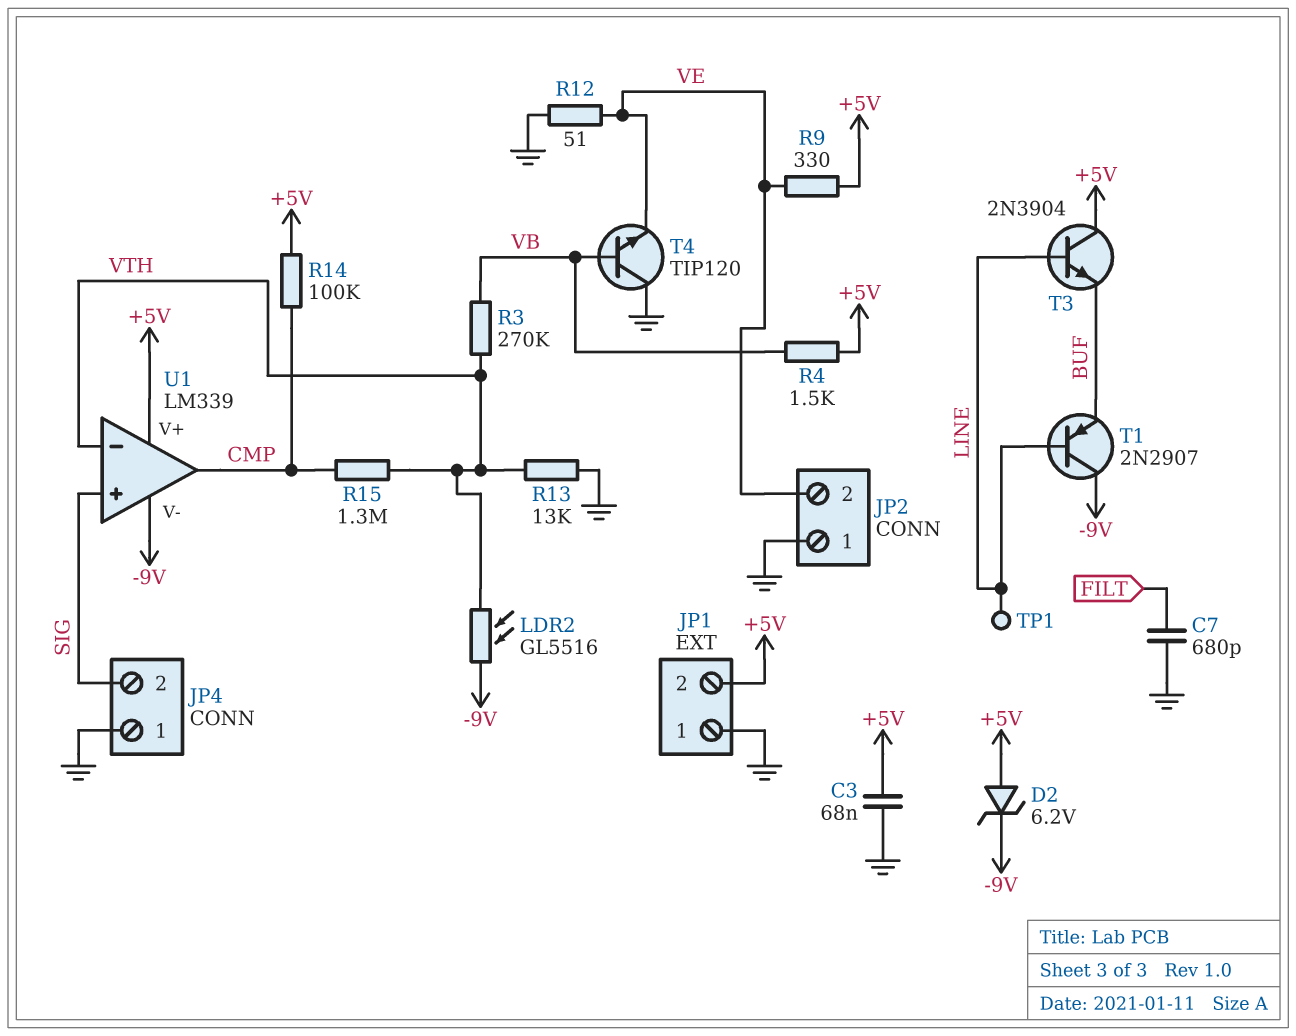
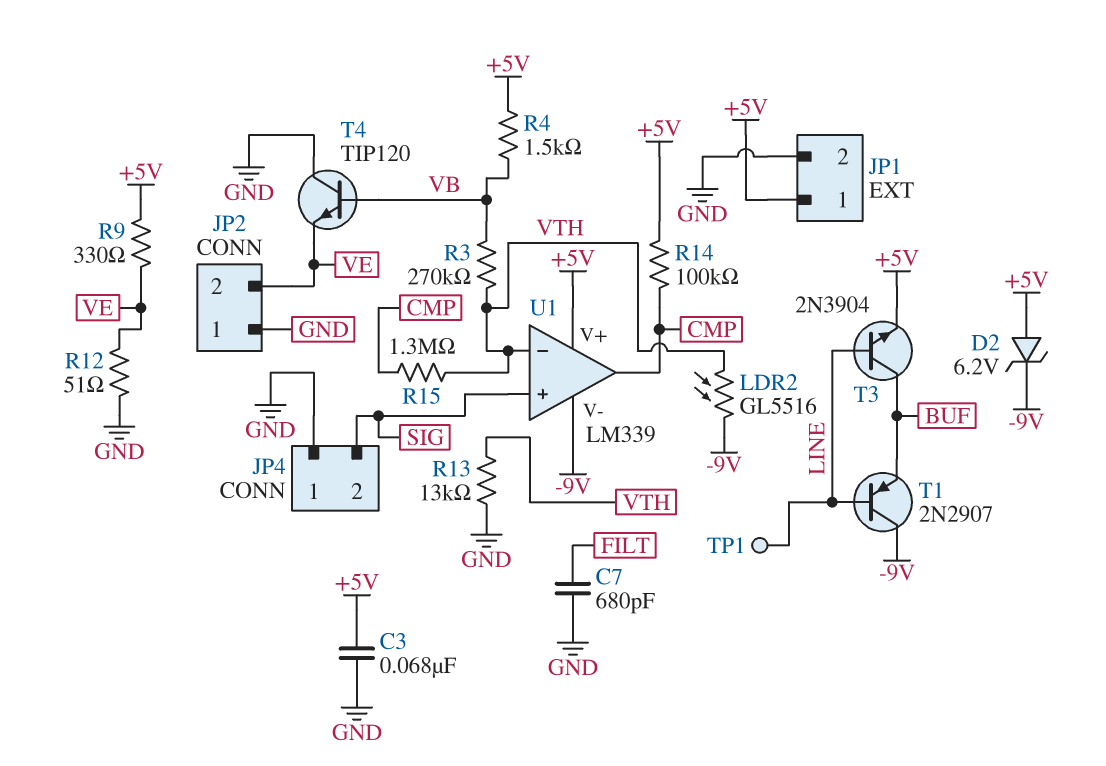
JP1 pin 1: GND -> +5V
JP1 pin 2: +5V -> GND
T3: NPN 2N3904 (B LINE, C +5V, E BUF) -> NPN 2N3904 (B LINE, C BUF, E +5V)

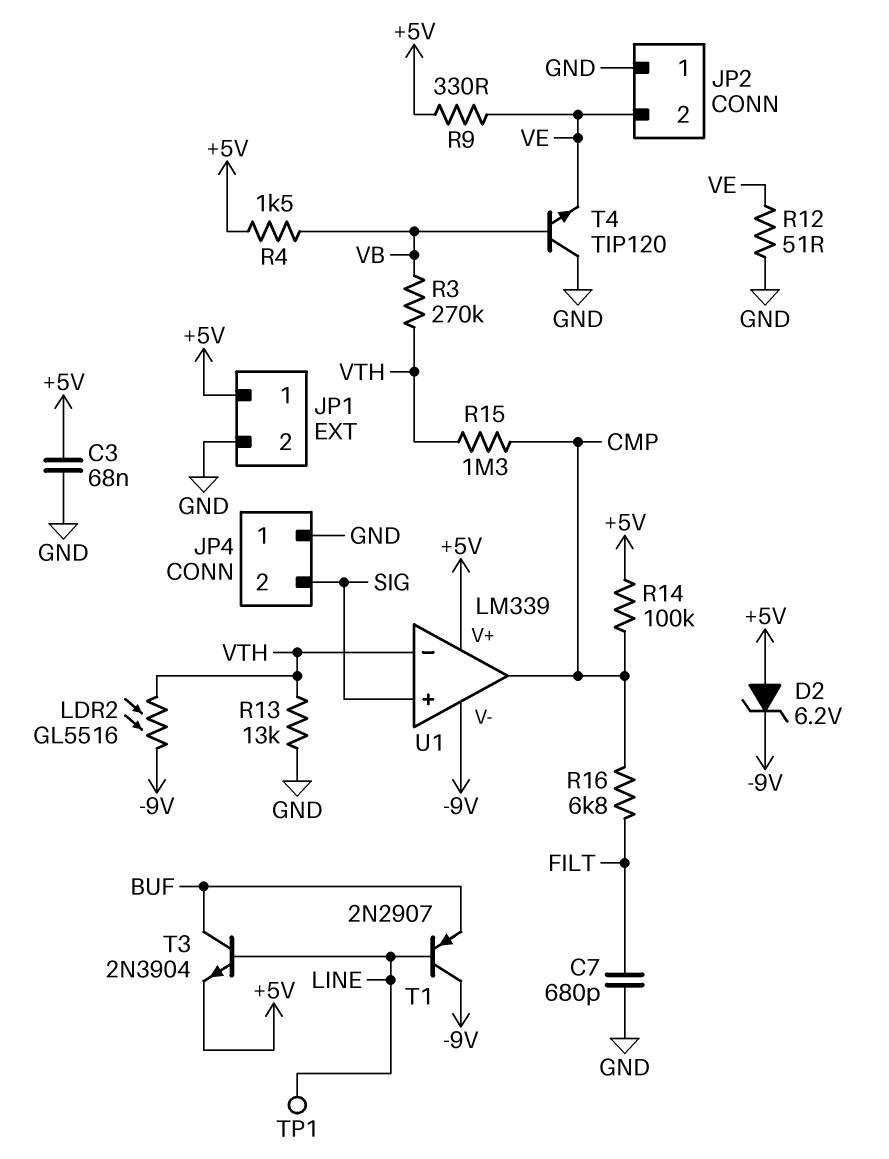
R16: none -> 6.8k (CMP, FILT)

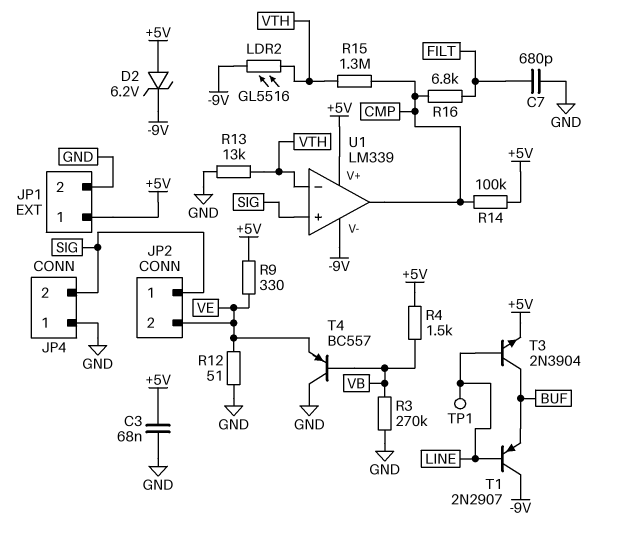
JP2 pin 1: GND -> SIG
R3: 270k (VB, VTH) -> 270k (GND, VB)
T4: NPN TIP120 (B VB, C GND, E VE) -> PNP BC557 (B VB, C GND, E VE)

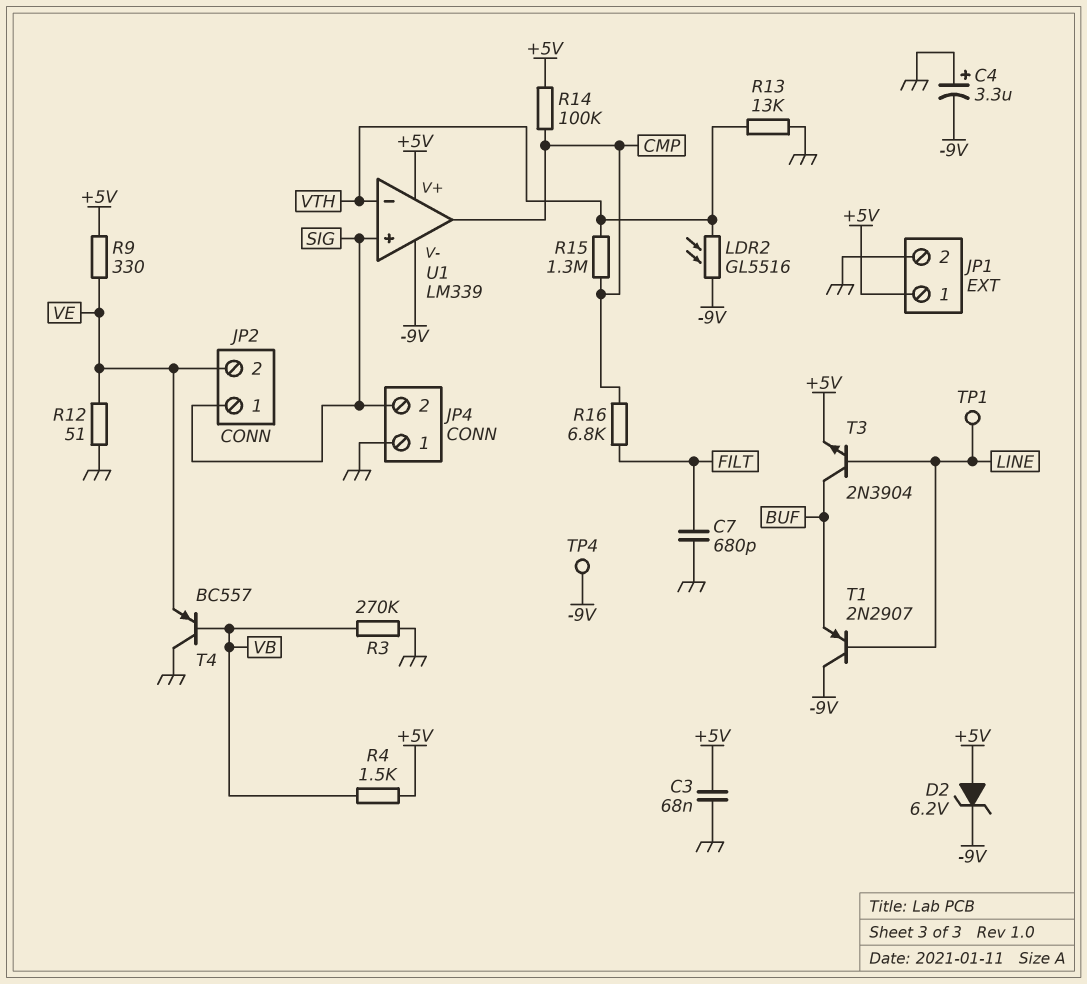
C4: none -> 3.3uF (plus GND, minus -9V)
TP4: none -> test point (-9V)

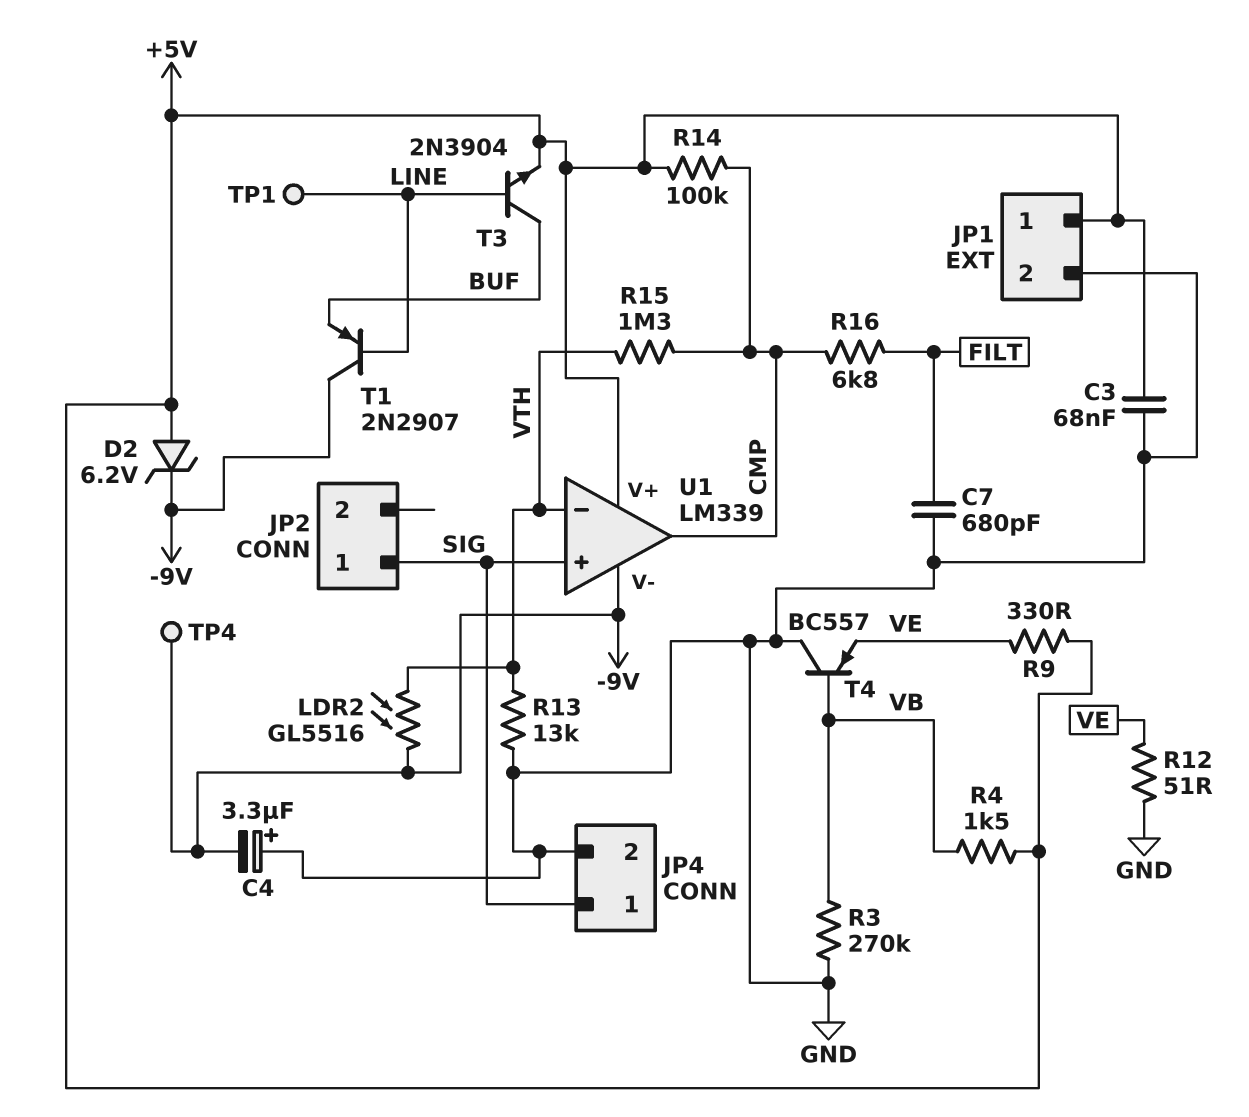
JP2 pin 2: VE -> none
JP4 pin 1: GND -> SIG
JP4 pin 2: SIG -> GND

